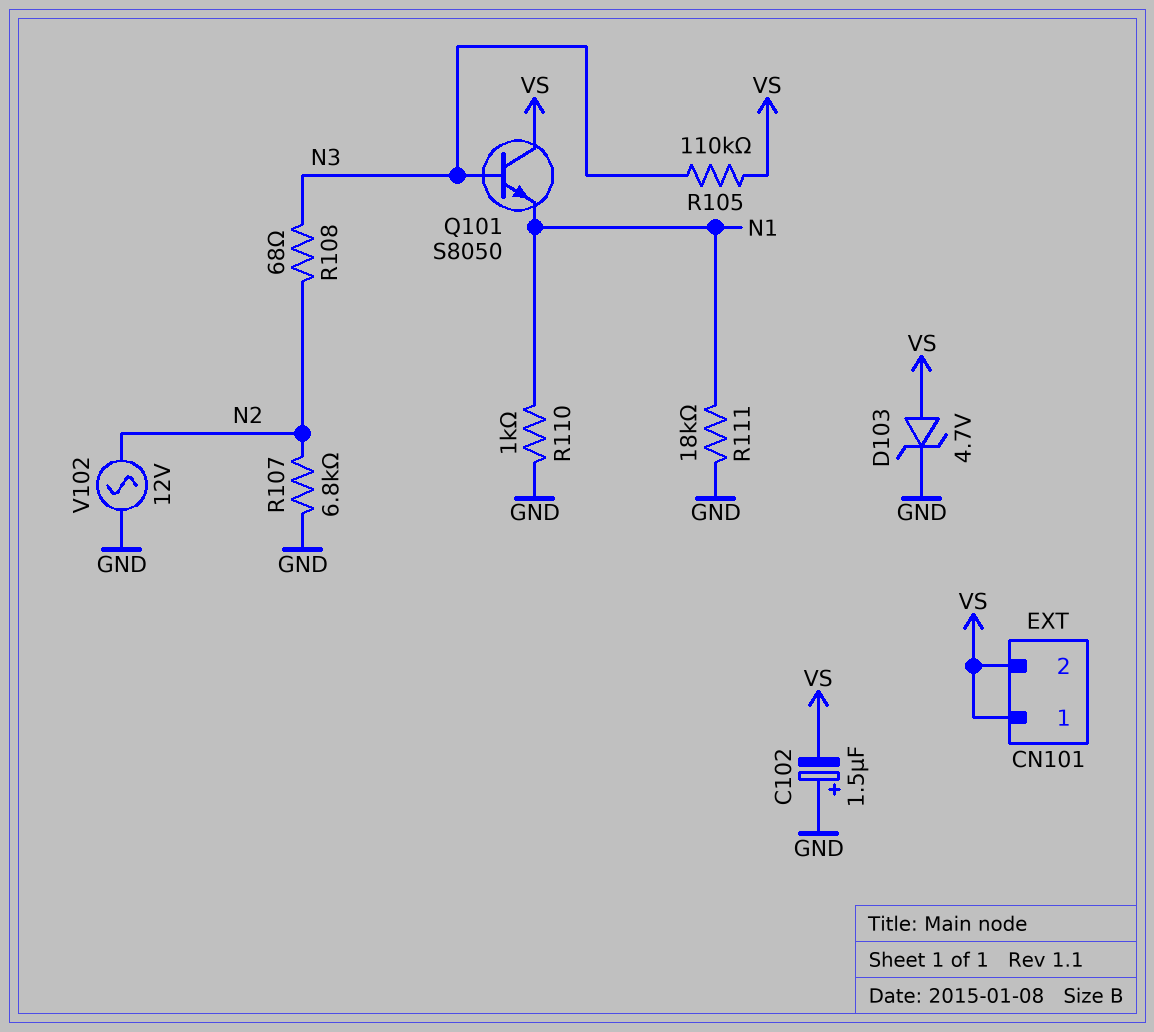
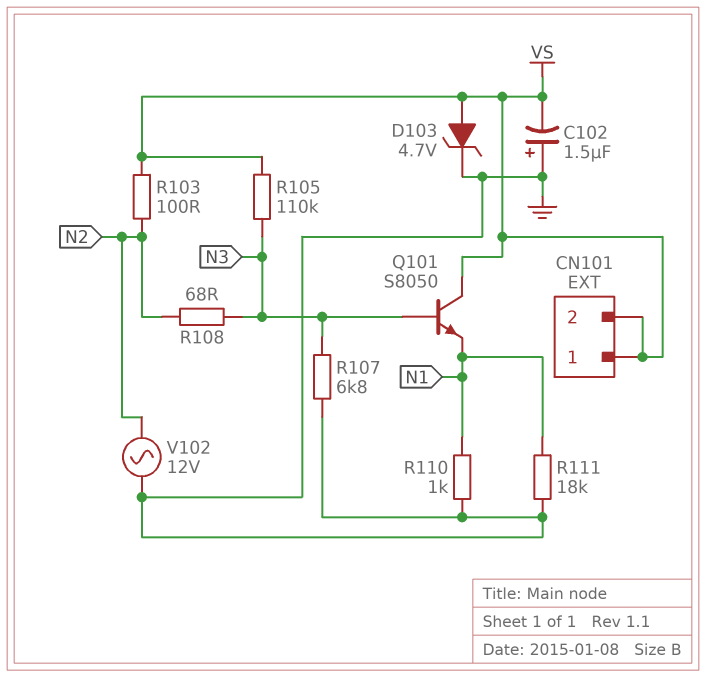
R103: none -> 100 (N2, VS)
R107: 6.8k (GND, N2) -> 6.8k (GND, N3)

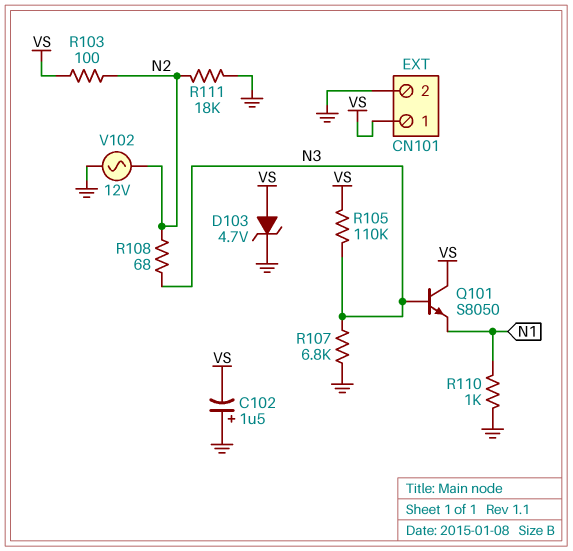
CN101 pin 2: VS -> GND
R111: 18k (GND, N1) -> 18k (GND, N2)

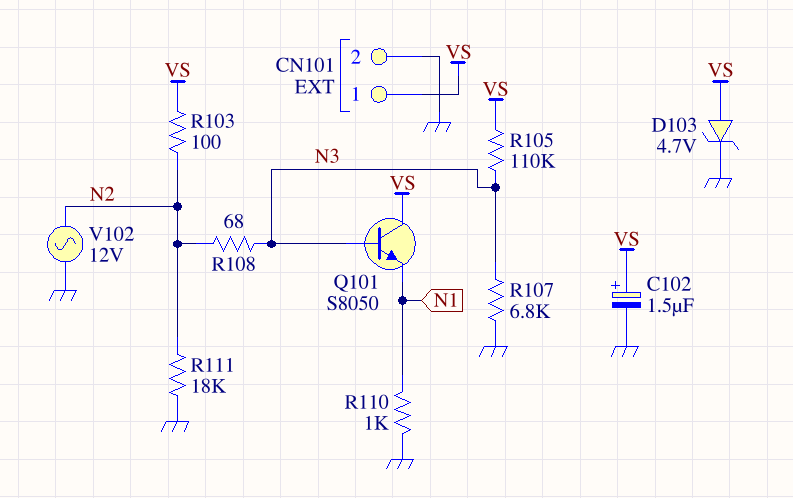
C102: 1.5uF (plus GND, minus VS) -> 1.5uF (plus VS, minus GND)

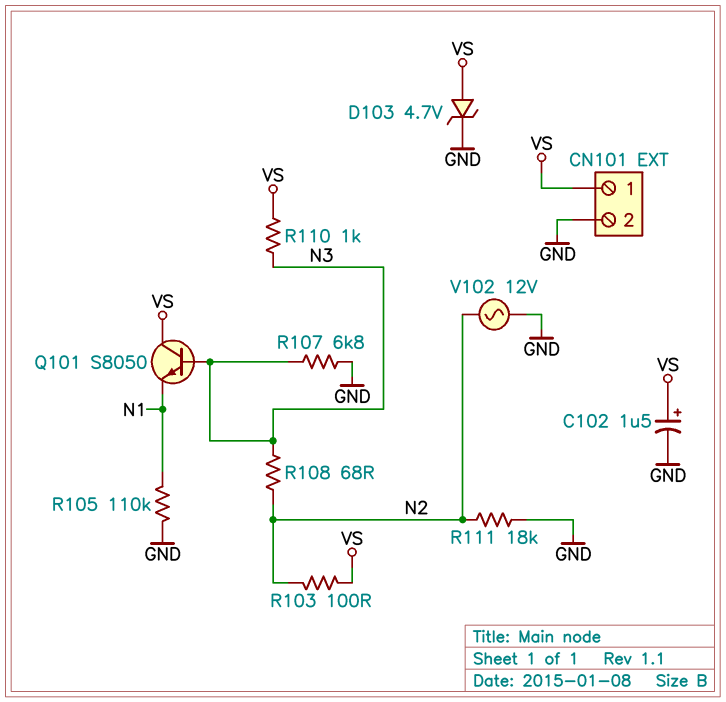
R105: 110k (N3, VS) -> 110k (GND, N1)
R110: 1k (GND, N1) -> 1k (N3, VS)

